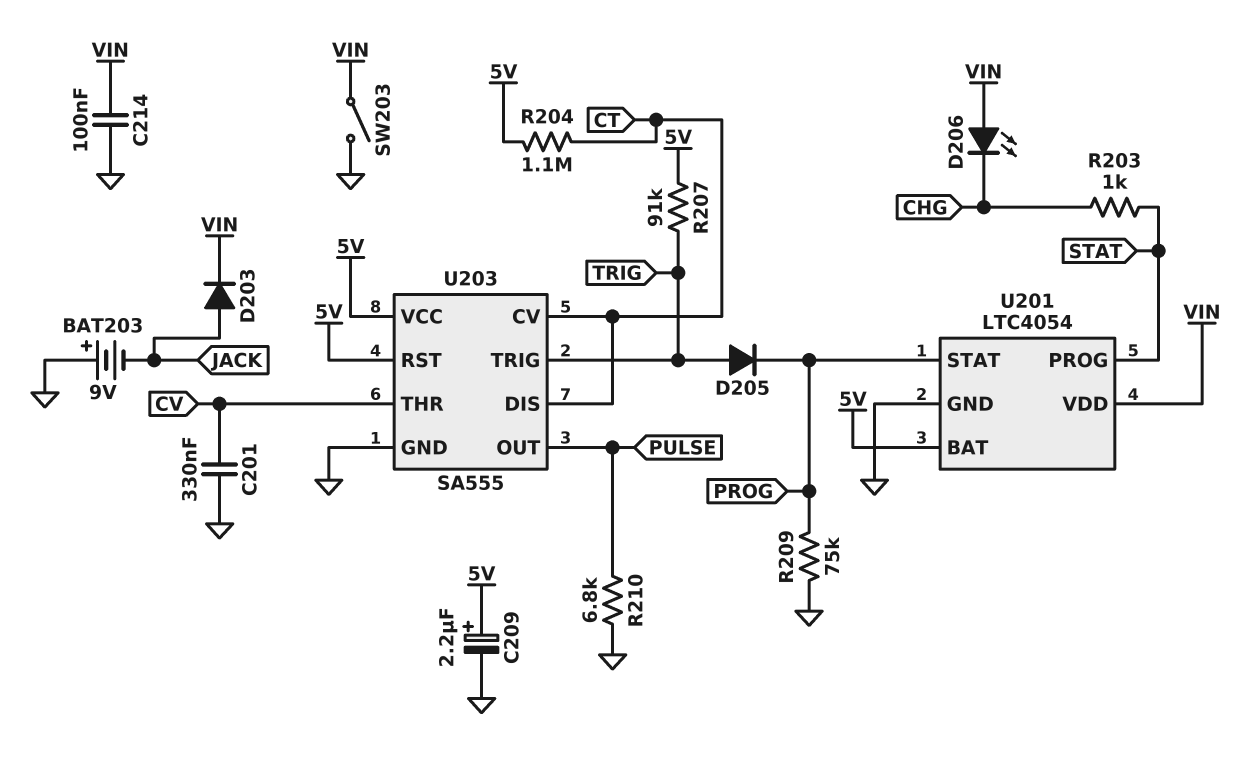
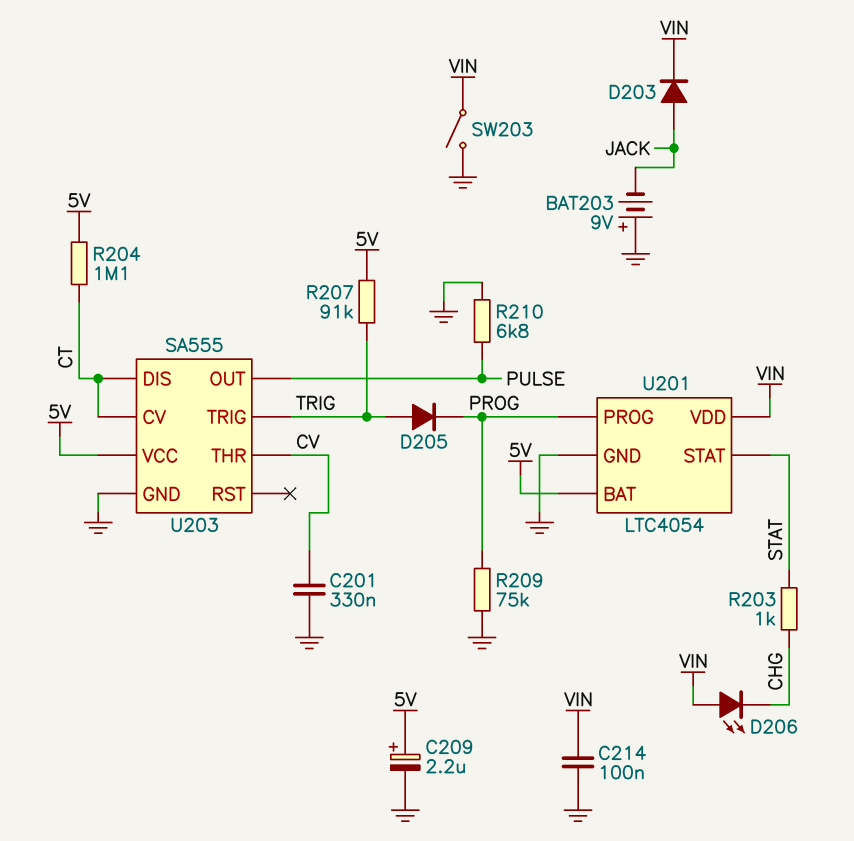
U201 pin PROG: STAT -> PROG
U201 pin STAT: PROG -> STAT
U203 pin RST: 5V -> none

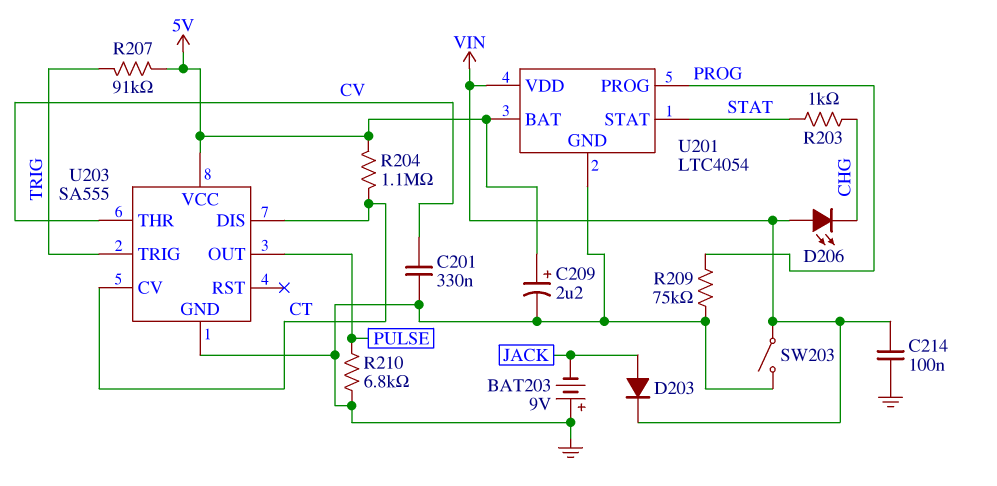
D205: diode (A TRIG, K PROG) -> none

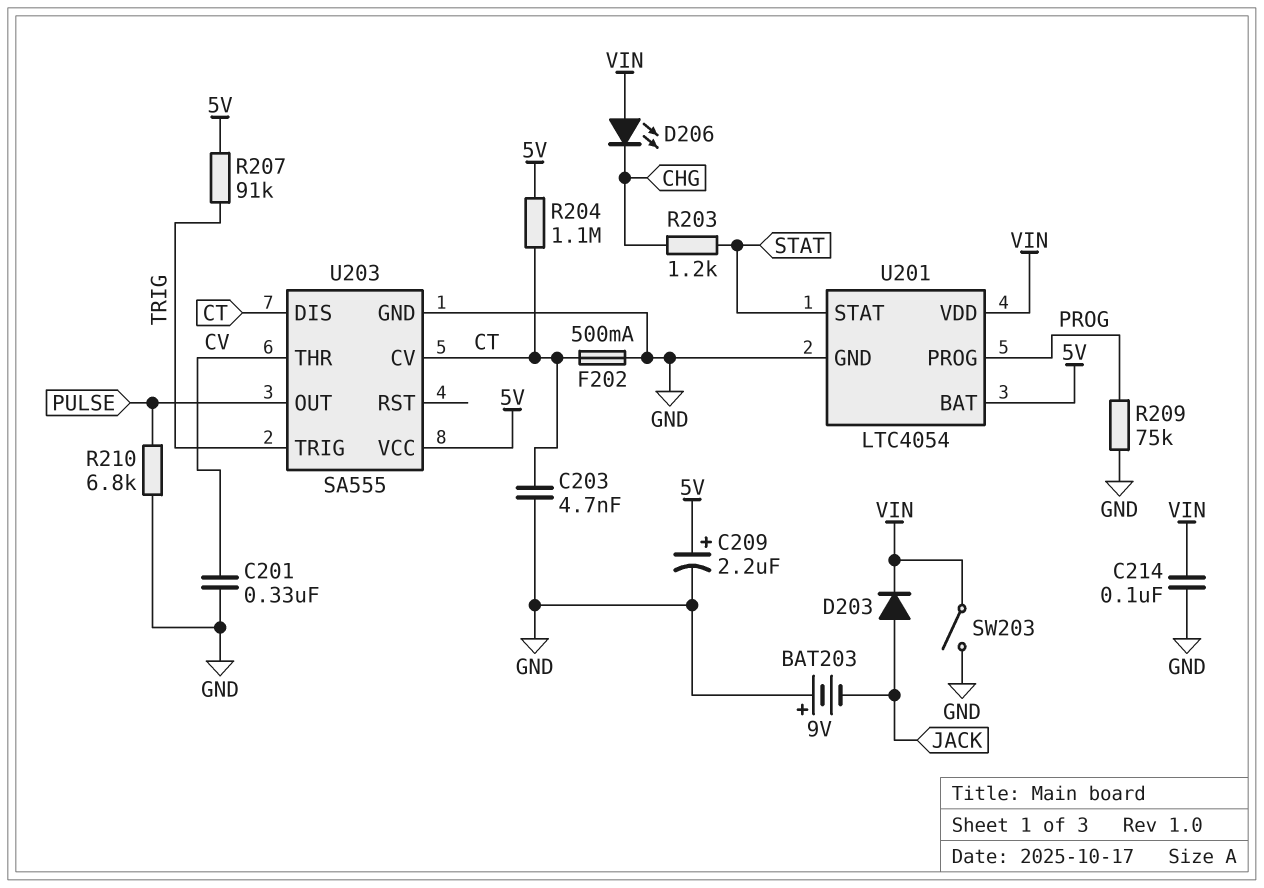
C203: none -> 4.7nF (CT, GND)
F202: none -> 500mA (CT, GND)
R203: 1k (CHG, STAT) -> 1.2k (CHG, STAT)

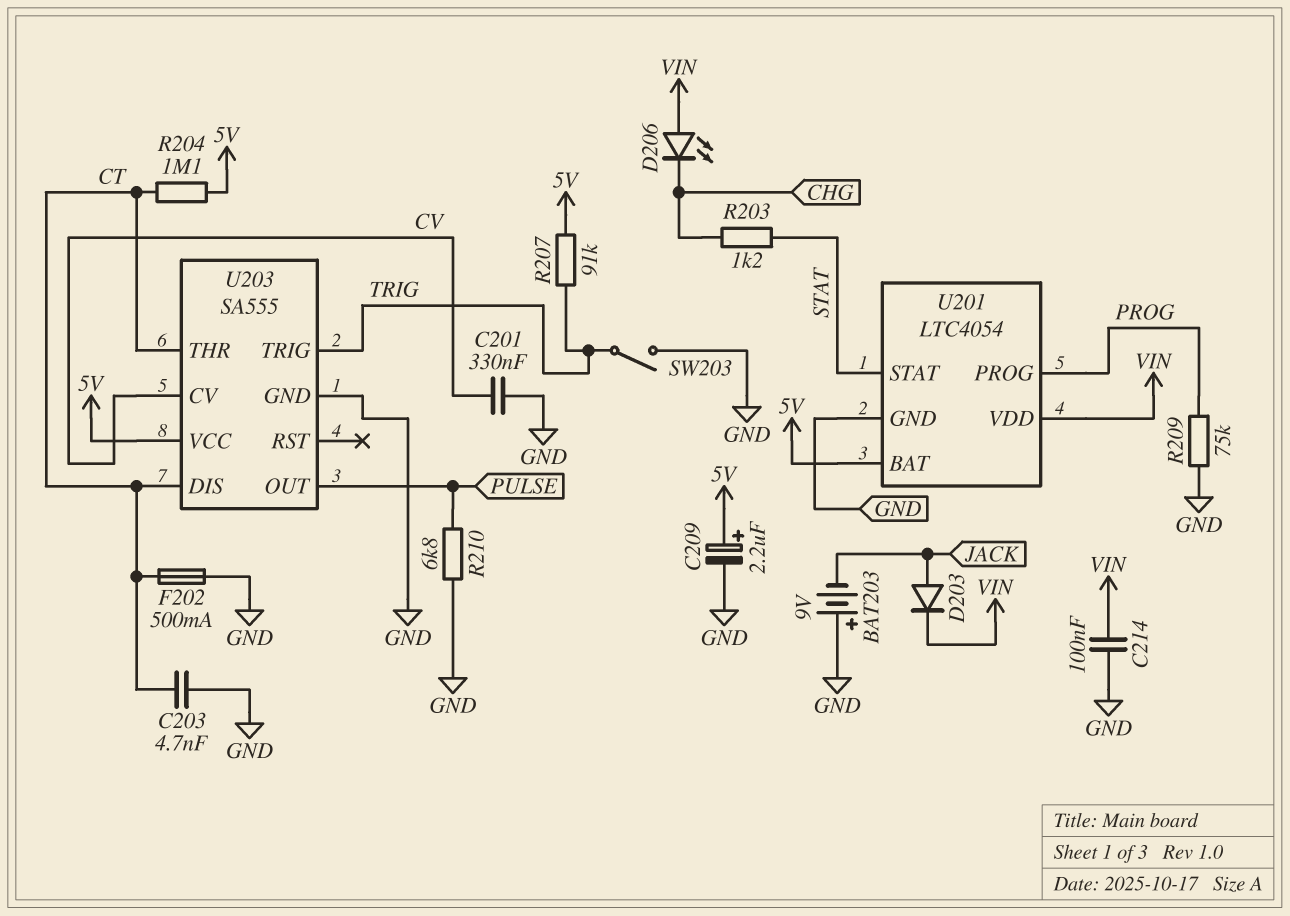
SW203: switch (GND, VIN) -> switch (GND, TRIG)
U203 pin CV: CT -> CV
U203 pin THR: CV -> CT

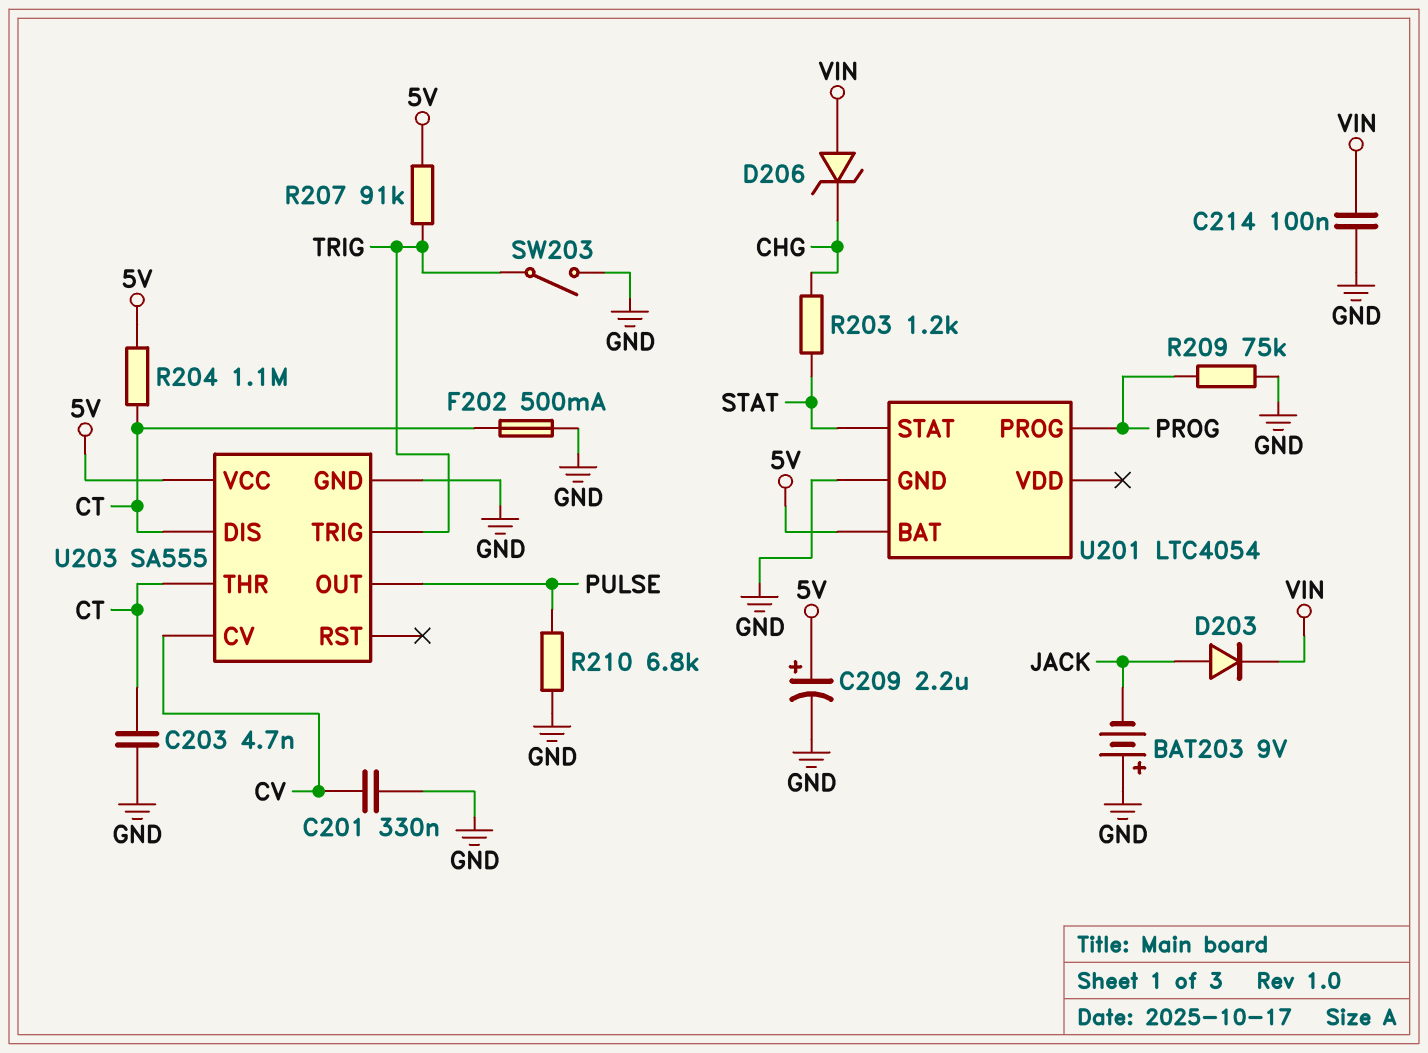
D206: LED (A VIN, K CHG) -> zener (A VIN, K CHG)
U201 pin VDD: VIN -> none

